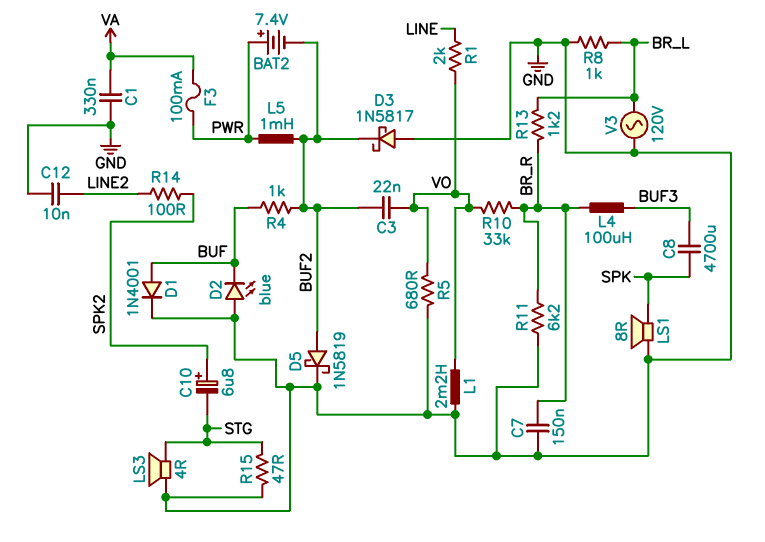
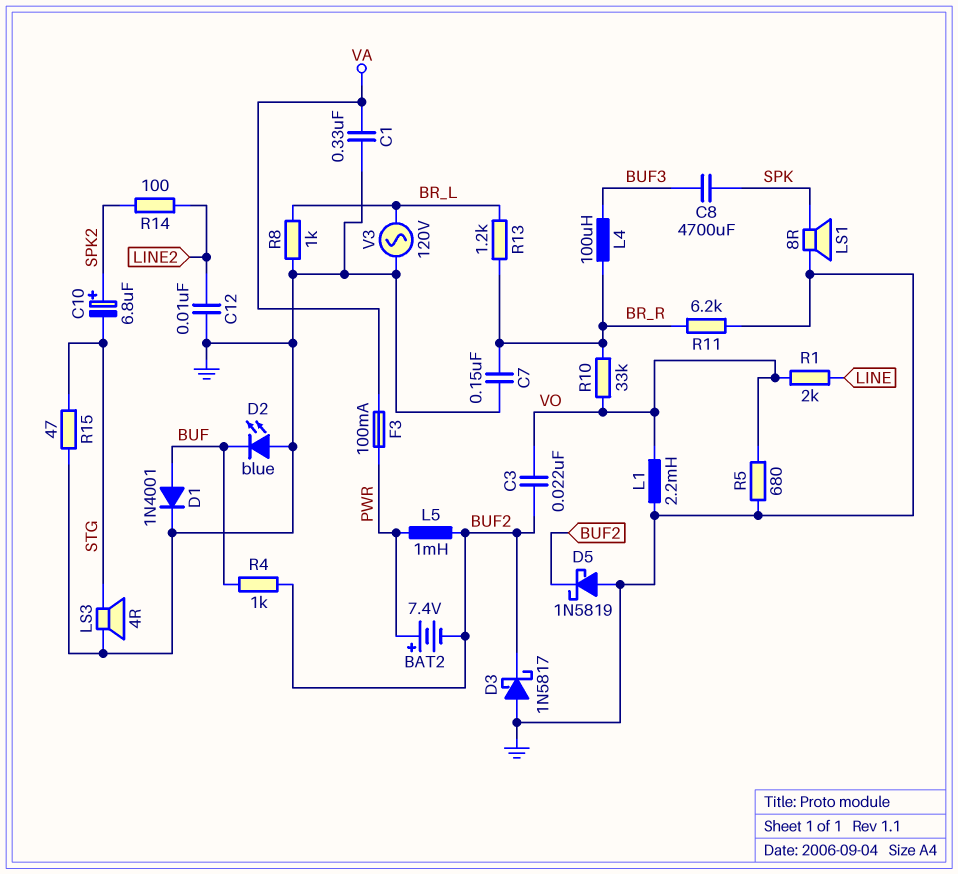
D5: schottky 1N5819 (A BUF2, K GND) -> schottky 1N5819 (A GND, K BUF2)

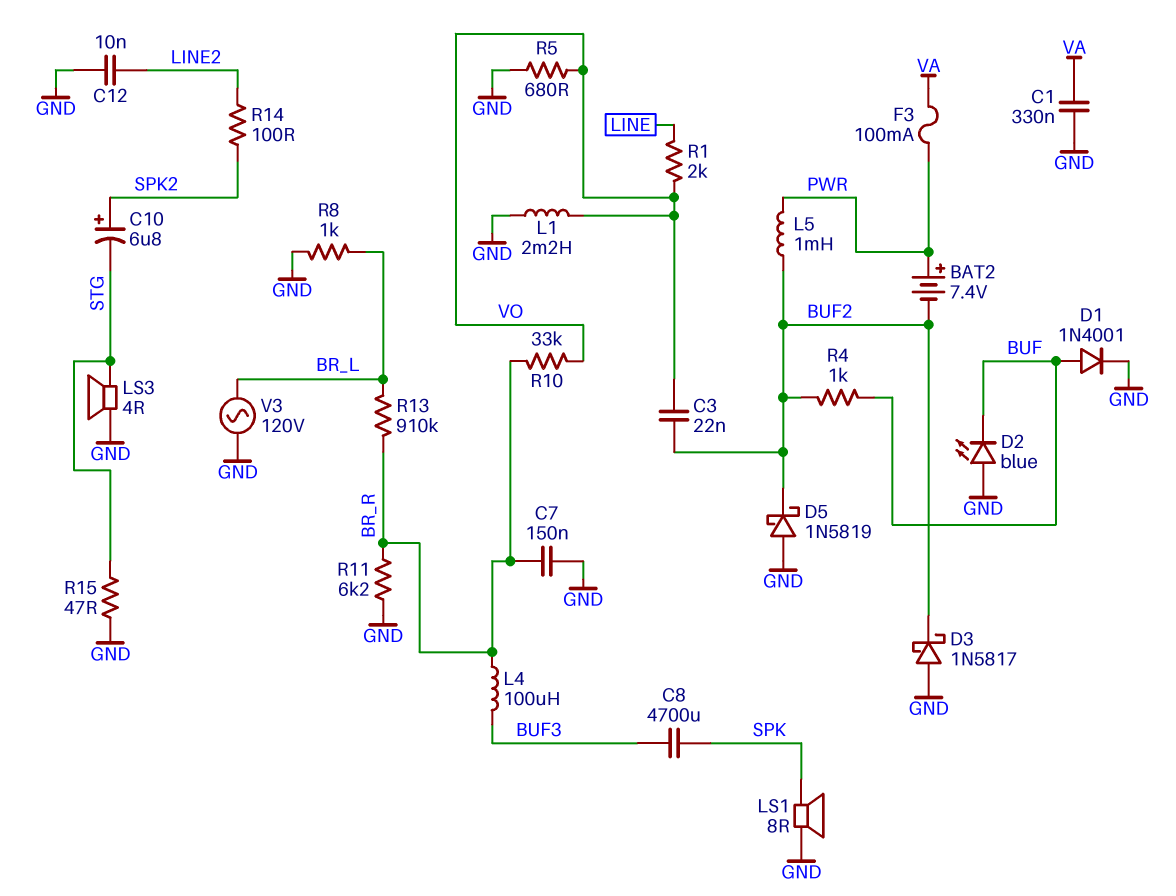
R13: 1.2k (BR_L, BR_R) -> 910k (BR_L, BR_R)

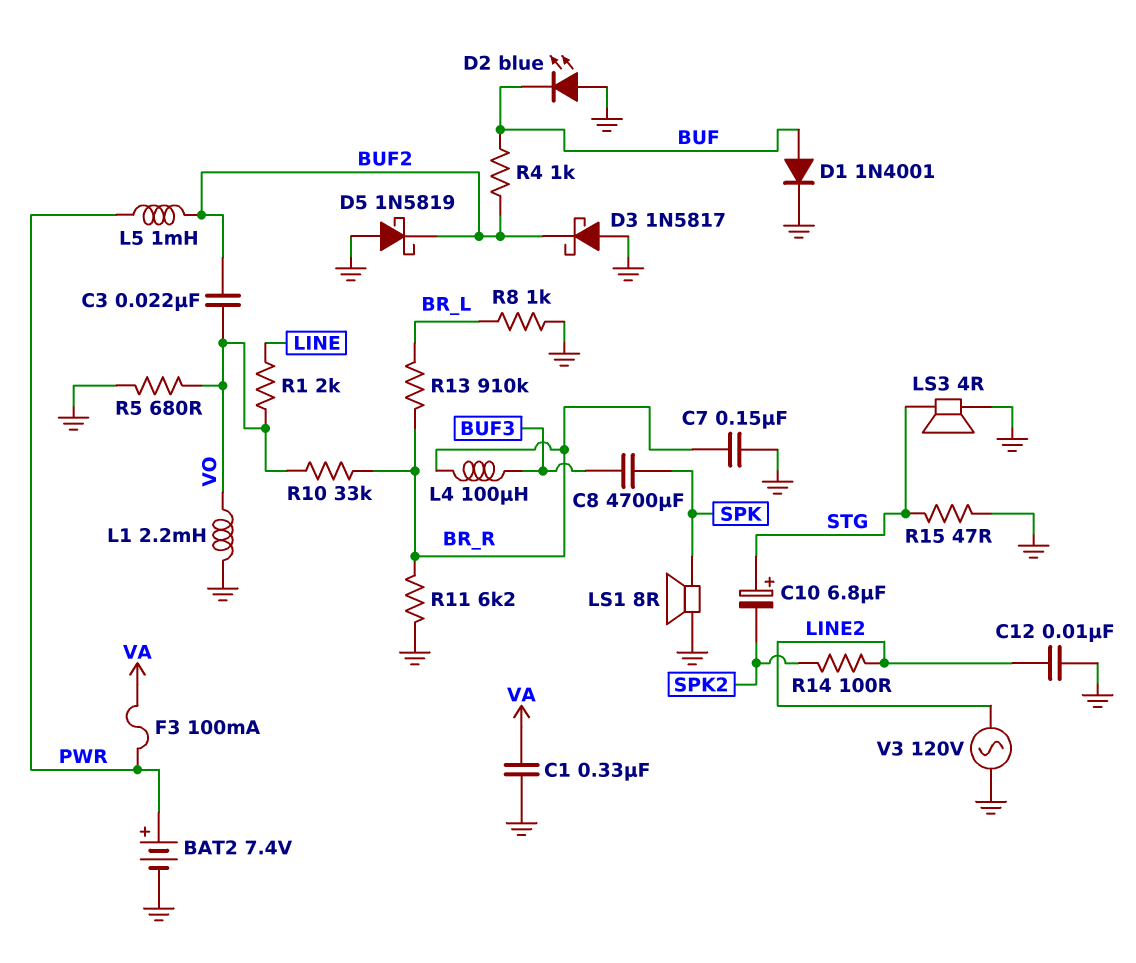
BAT2: 7.4V (plus PWR, minus BUF2) -> 7.4V (plus PWR, minus GND)
C10: 6.8uF (plus SPK2, minus STG) -> 6.8uF (plus STG, minus SPK2)
V3: AC 120V (BR_L, GND) -> AC 120V (GND, LINE2)

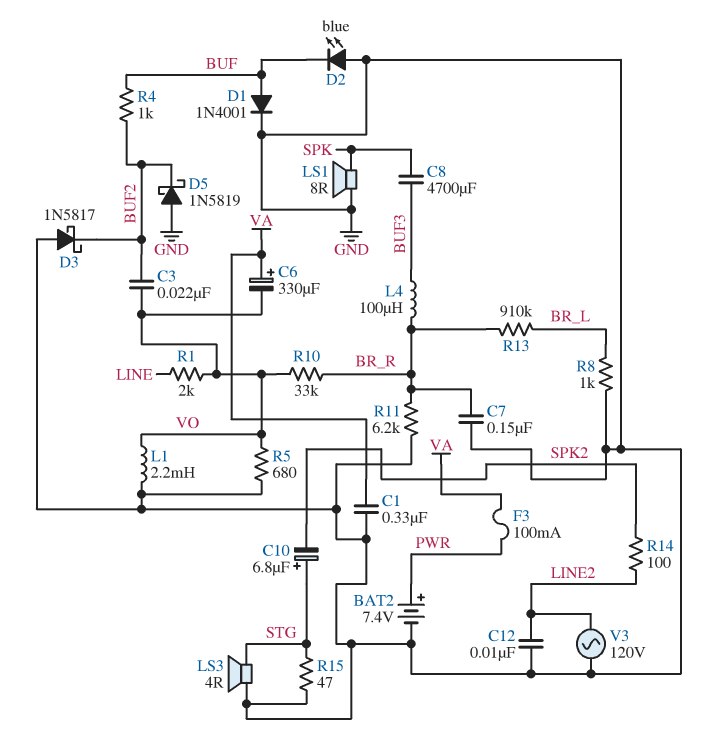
C6: none -> 330uF (plus VA, minus VO)
L5: 1mH (BUF2, PWR) -> none

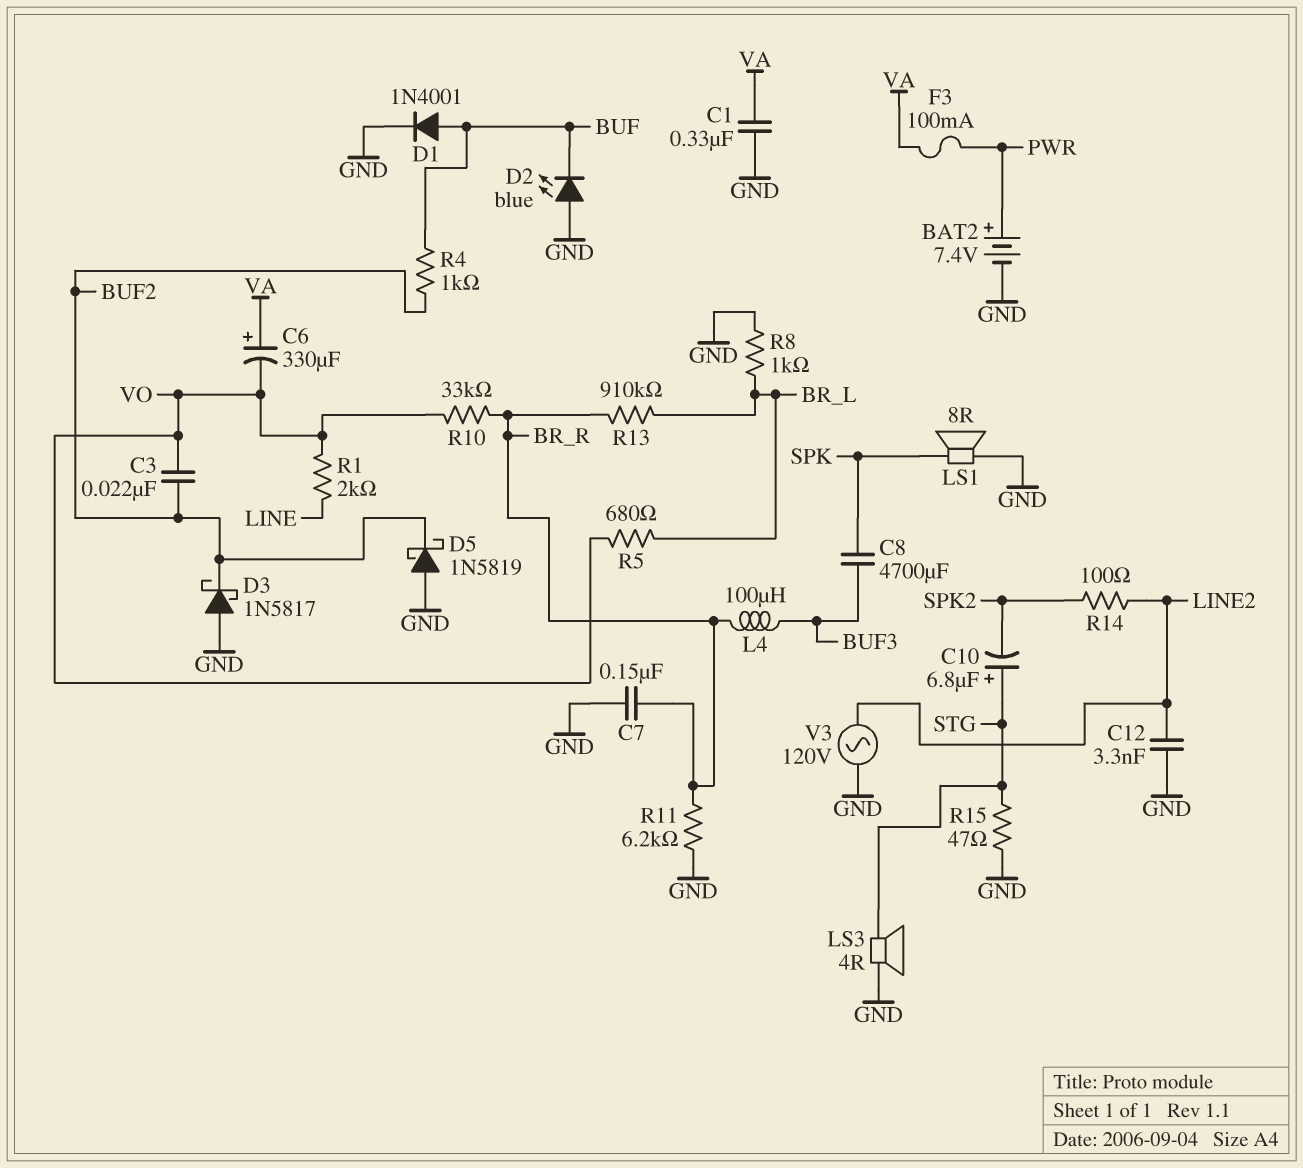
C12: 10nF (GND, LINE2) -> 3.3nF (GND, LINE2)
L1: 2.2mH (GND, VO) -> none
R5: 680 (GND, VO) -> 680 (BR_L, VO)

